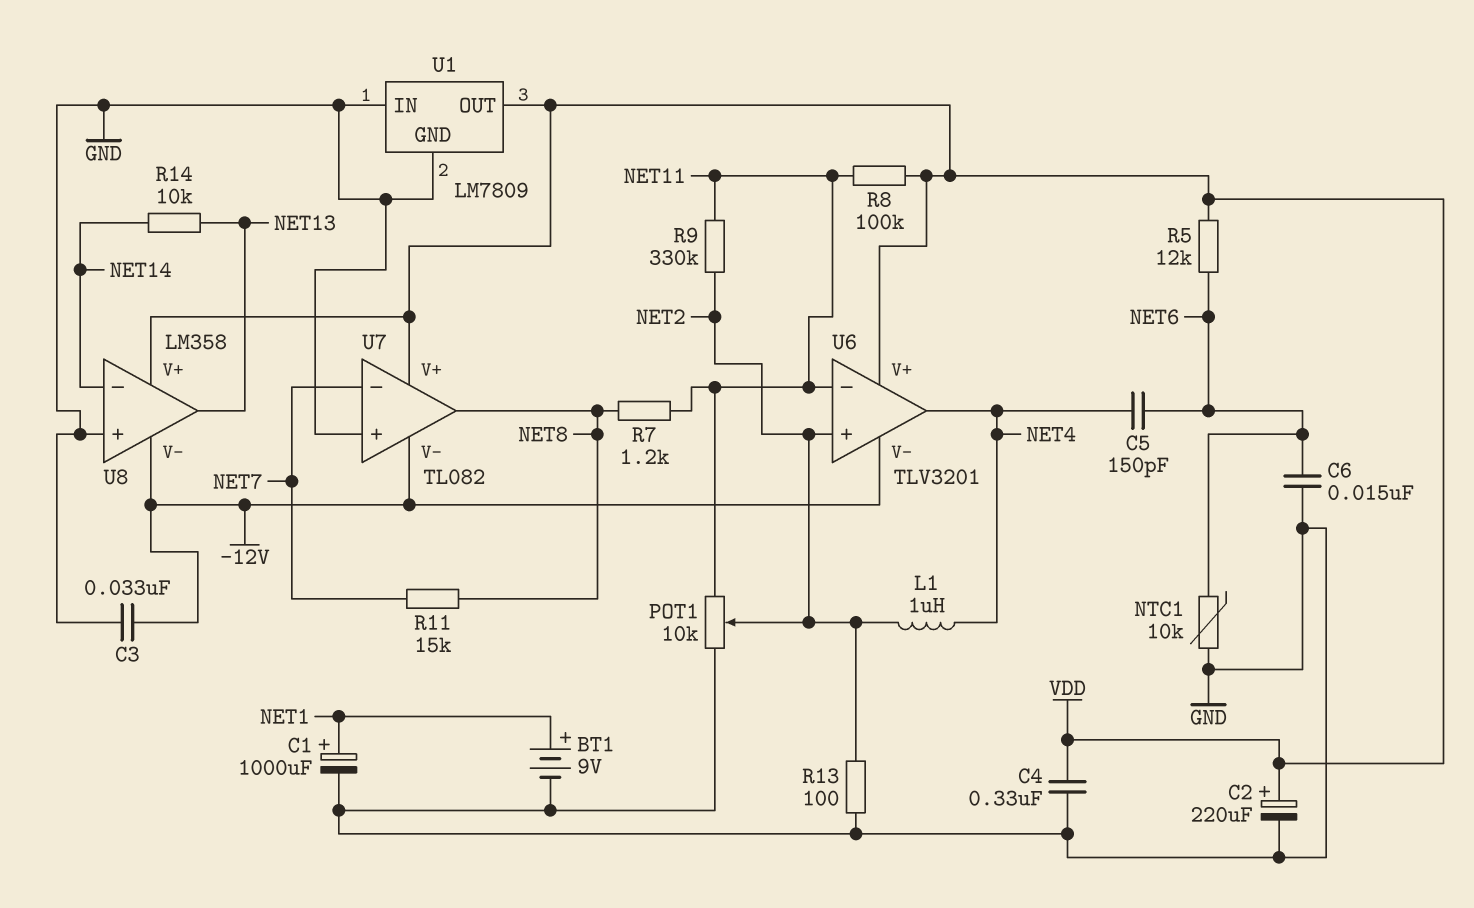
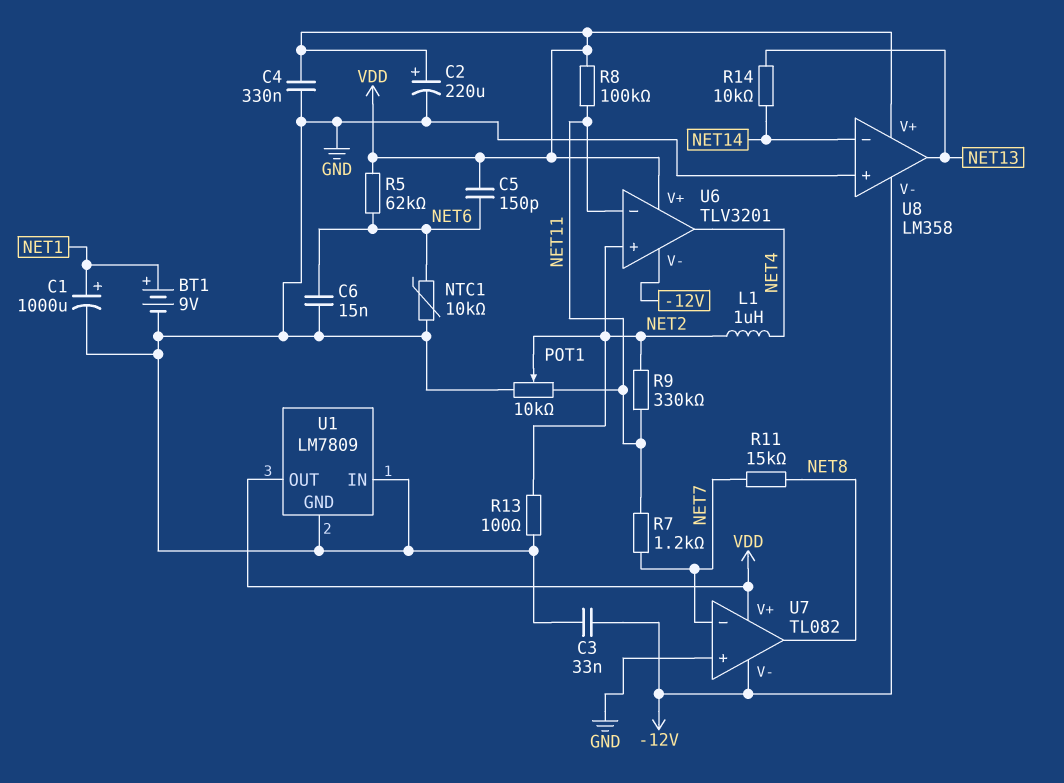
C5: 150pF (NET4, NET6) -> 150pF (NET6, VDD)
R5: 12k (NET6, VDD) -> 62k (NET6, VDD)
R7: 1.2k (NET8, NET11) -> 1.2k (NET7, NET11)

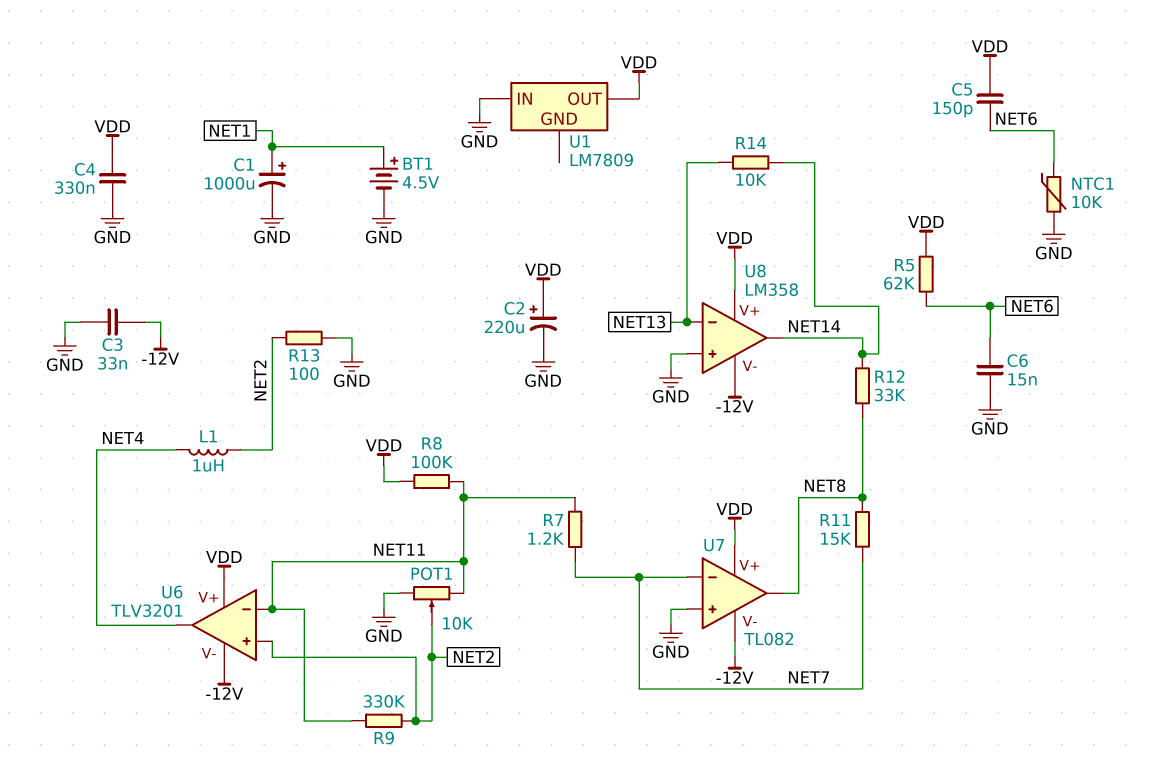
BT1: 9V (plus NET1, minus GND) -> 4.5V (plus NET1, minus GND)
R12: none -> 33k (NET8, NET14)
U1 pin GND: GND -> none
U8 pin in-: NET14 -> NET13
U8 pin out: NET13 -> NET14

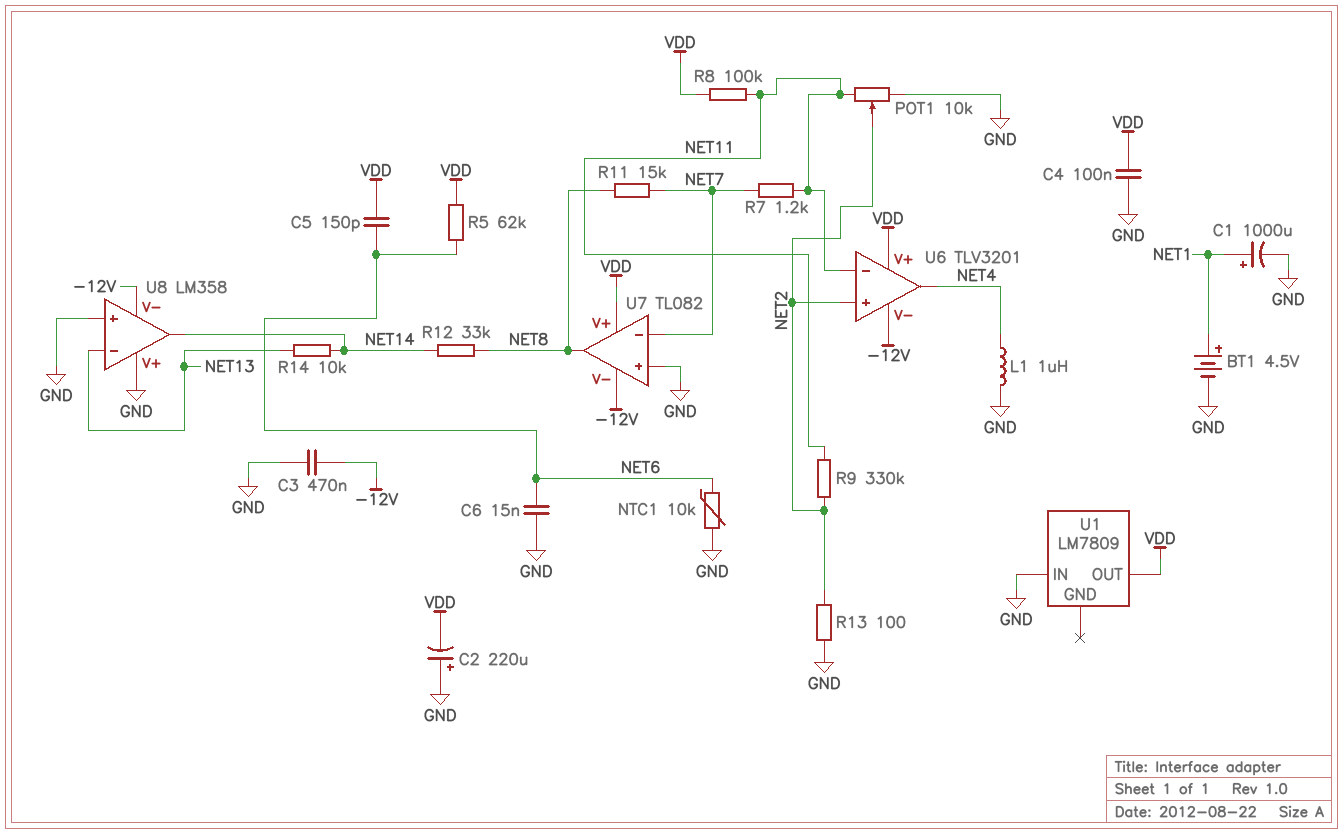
C2: 220uF (plus VDD, minus GND) -> 220uF (plus GND, minus VDD)
C3: 33nF (-12V, GND) -> 470nF (-12V, GND)
C4: 330nF (GND, VDD) -> 100nF (GND, VDD)
L1: 1uH (NET2, NET4) -> 1uH (GND, NET4)
U8 pin V+: VDD -> GND

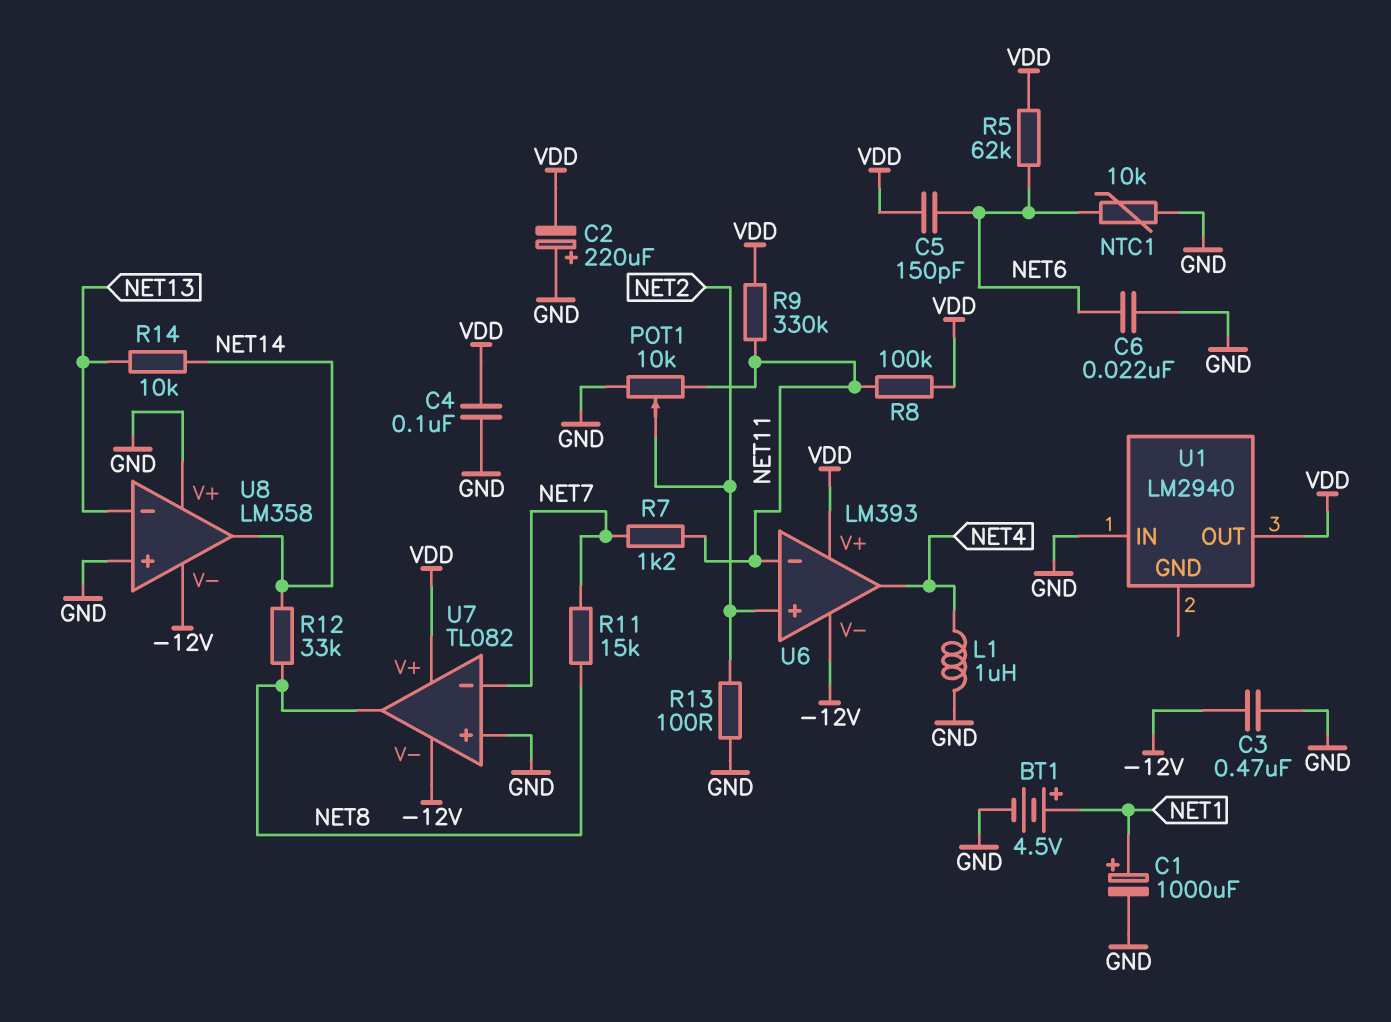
C6: 15nF (GND, NET6) -> 22nF (GND, NET6)
R9: 330k (NET2, NET11) -> 330k (NET11, VDD)
U1: LM7809 -> LM2940
U6: TLV3201 -> LM393

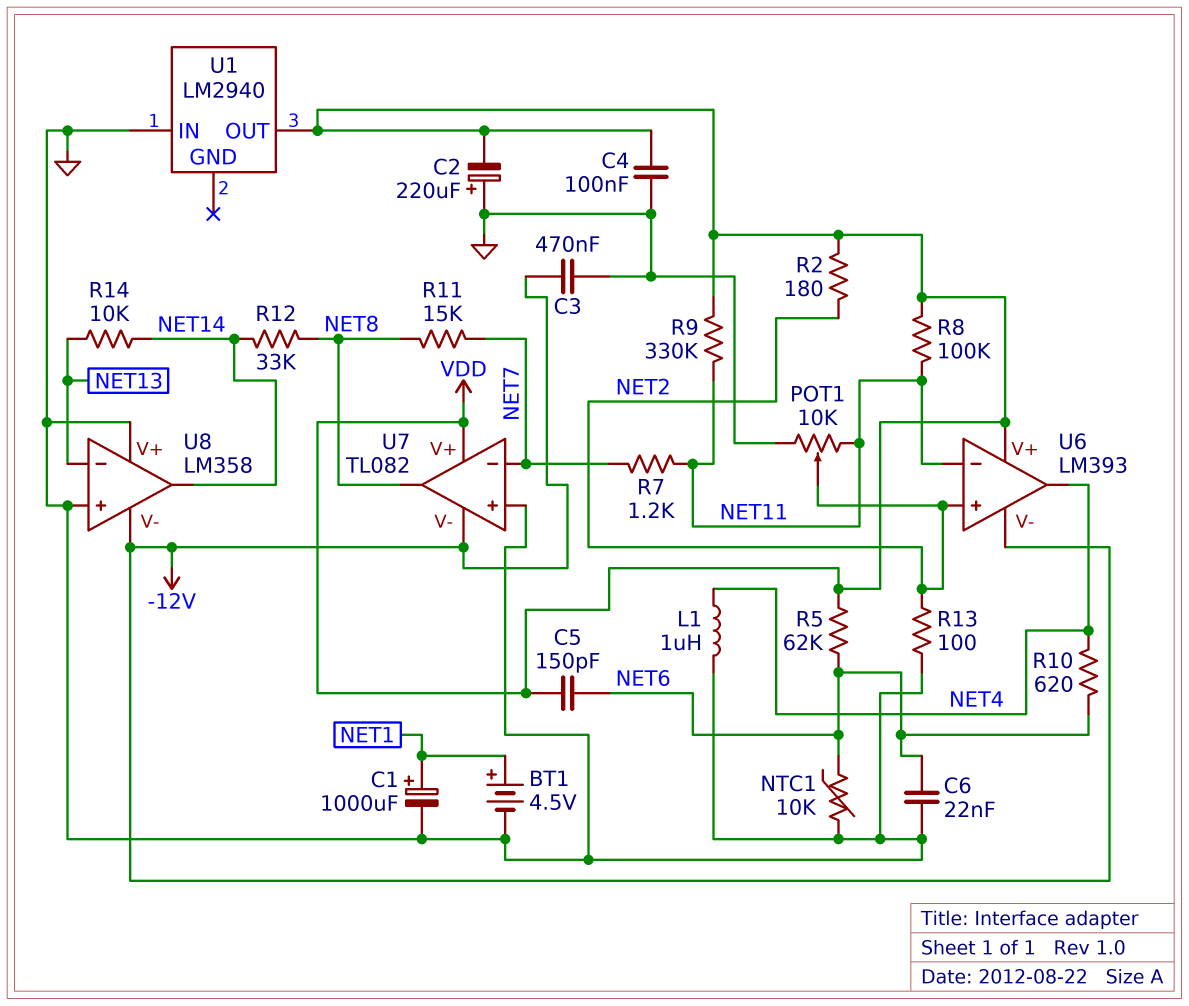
R2: none -> 180 (NET2, VDD)
R10: none -> 620 (NET4, NET6)

